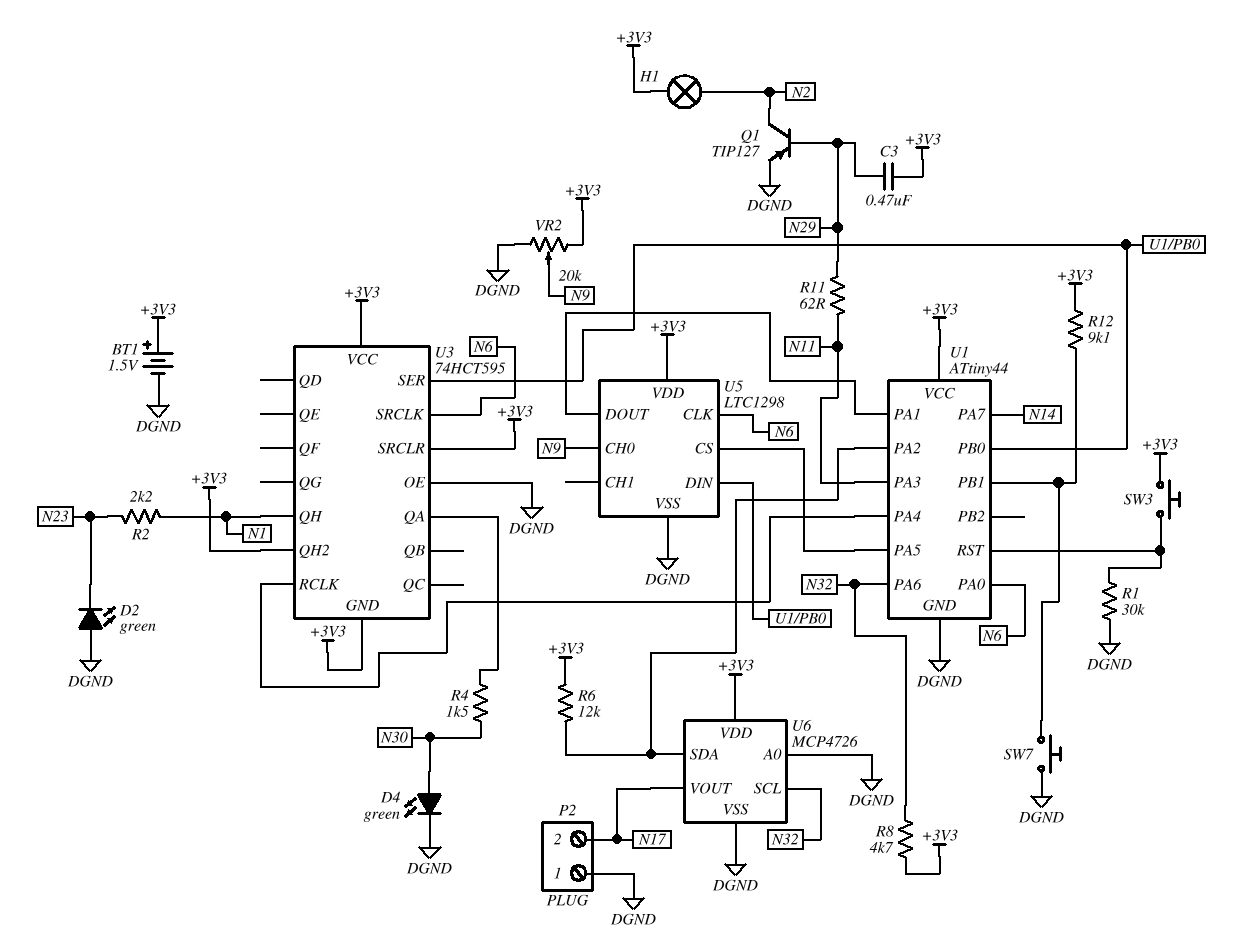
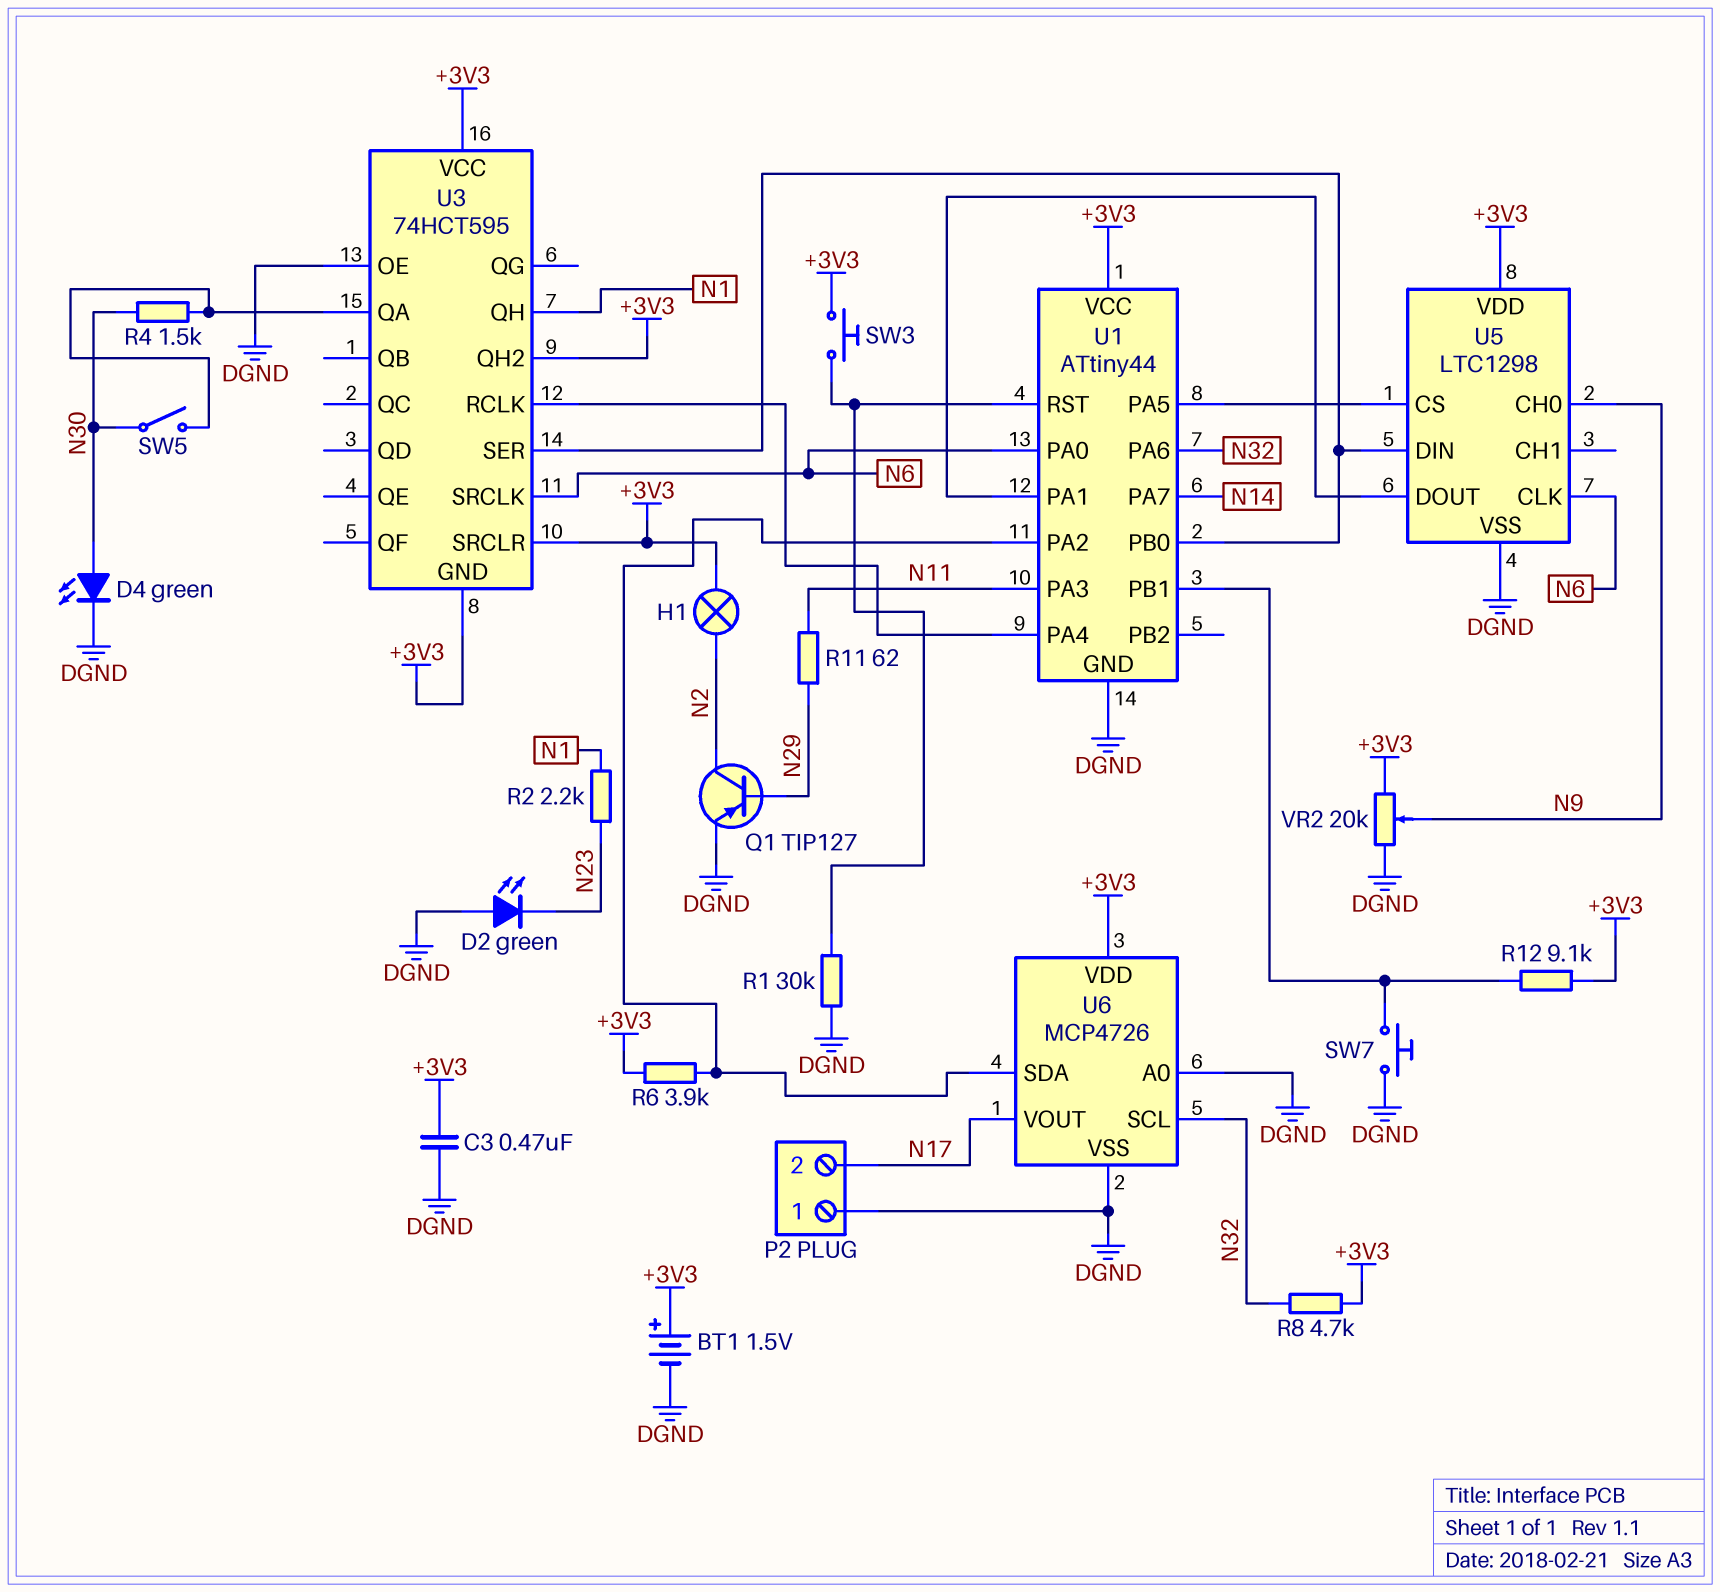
C3: 470nF (+3V3, N29) -> 470nF (+3V3, DGND)
R6: 12k (+3V3, U1/PA2) -> 3.9k (+3V3, U1/PA2)
SW5: none -> switch (N30, U3/QA)

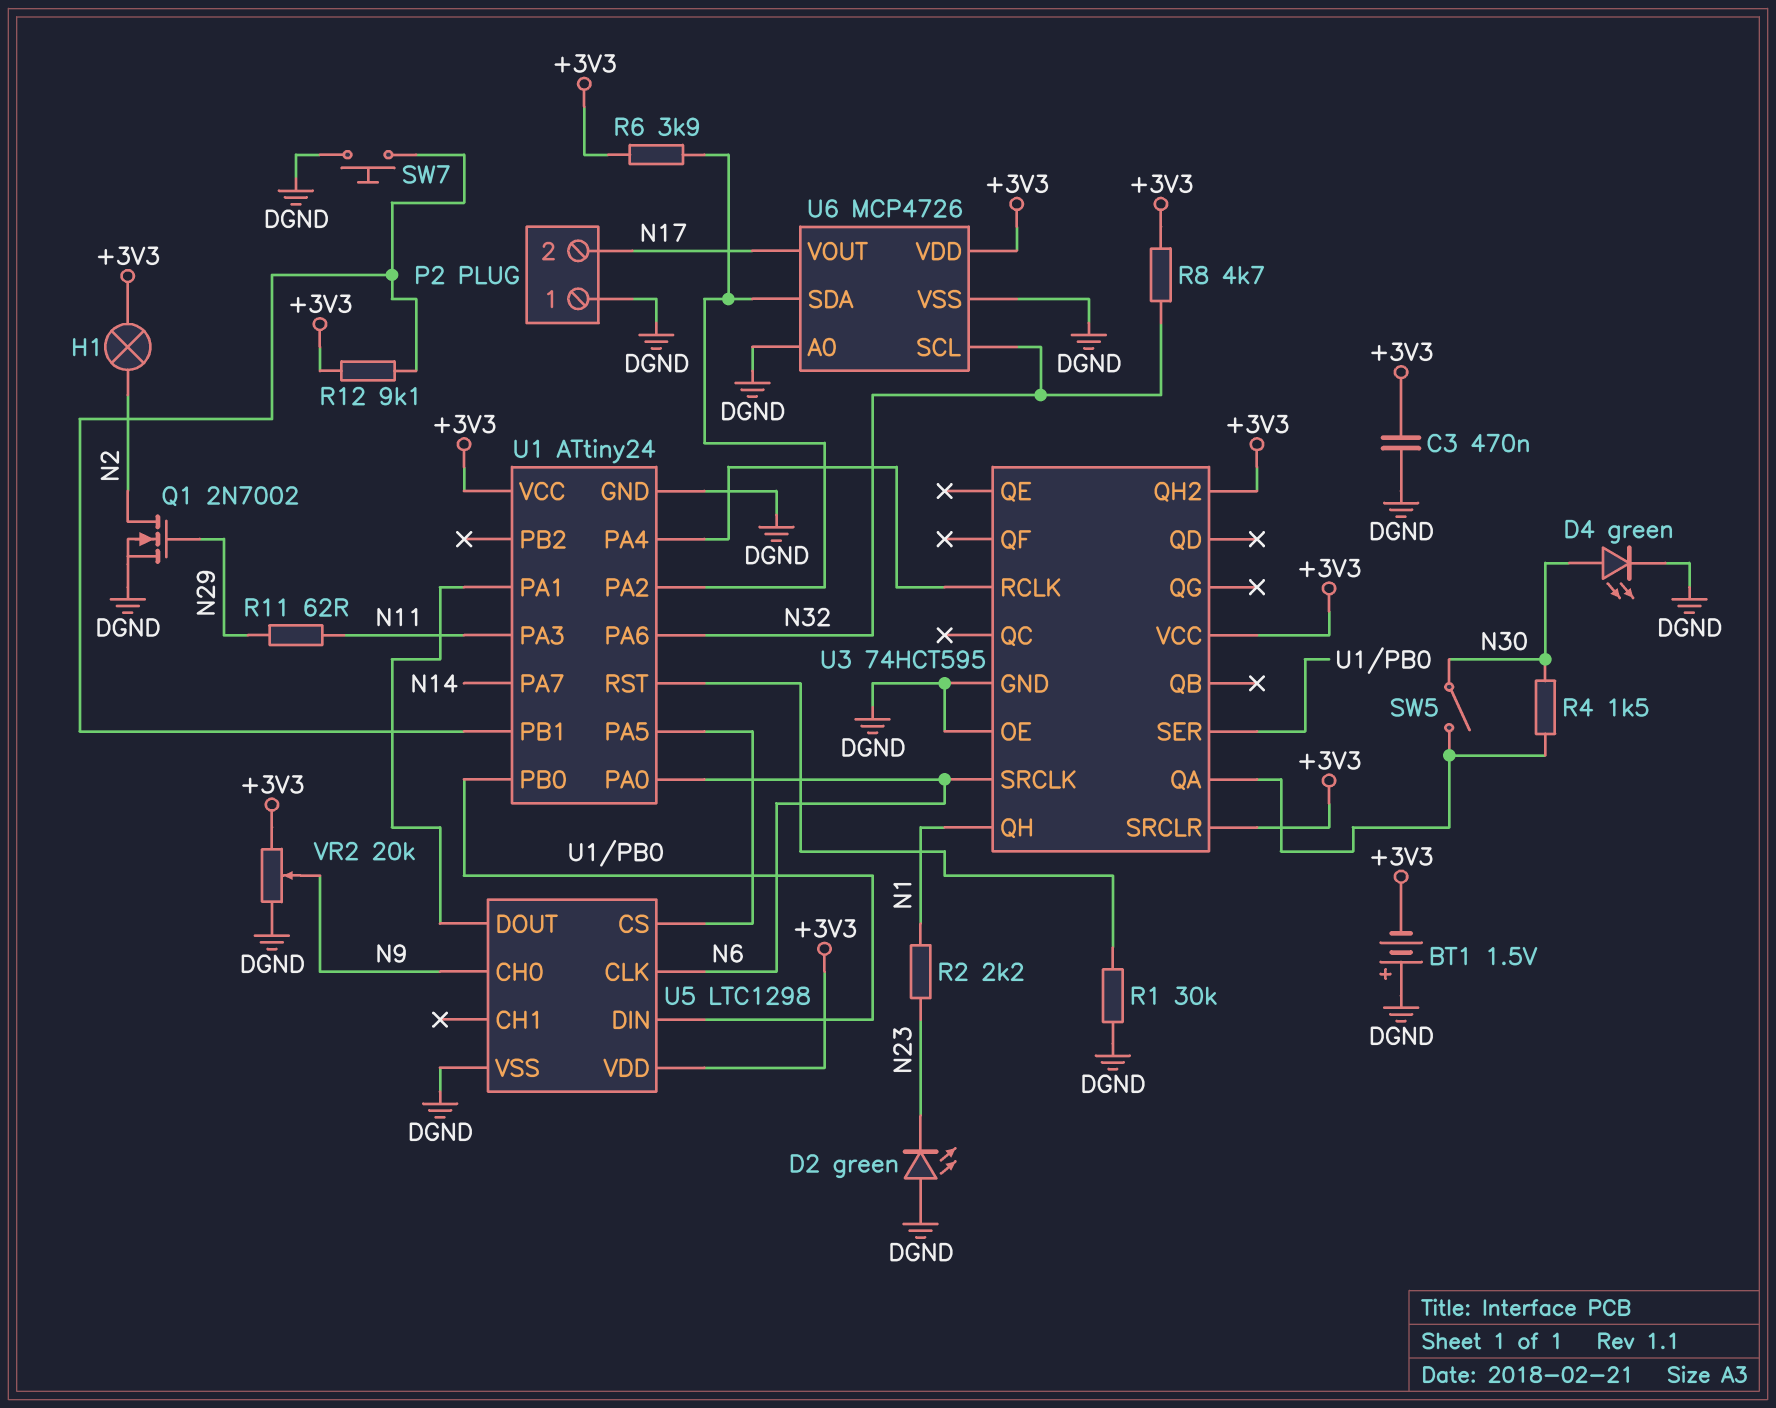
BT1: 1.5V (plus +3V3, minus DGND) -> 1.5V (plus DGND, minus +3V3)
Q1: PNP TIP127 (B N29, C N2, E DGND) -> NMOS 2N7002 (G N29, D N2, S DGND)
SW3: button (+3V3, U1/RST) -> none
U1: ATtiny44 -> ATtiny24
U3 pin GND: +3V3 -> DGND

